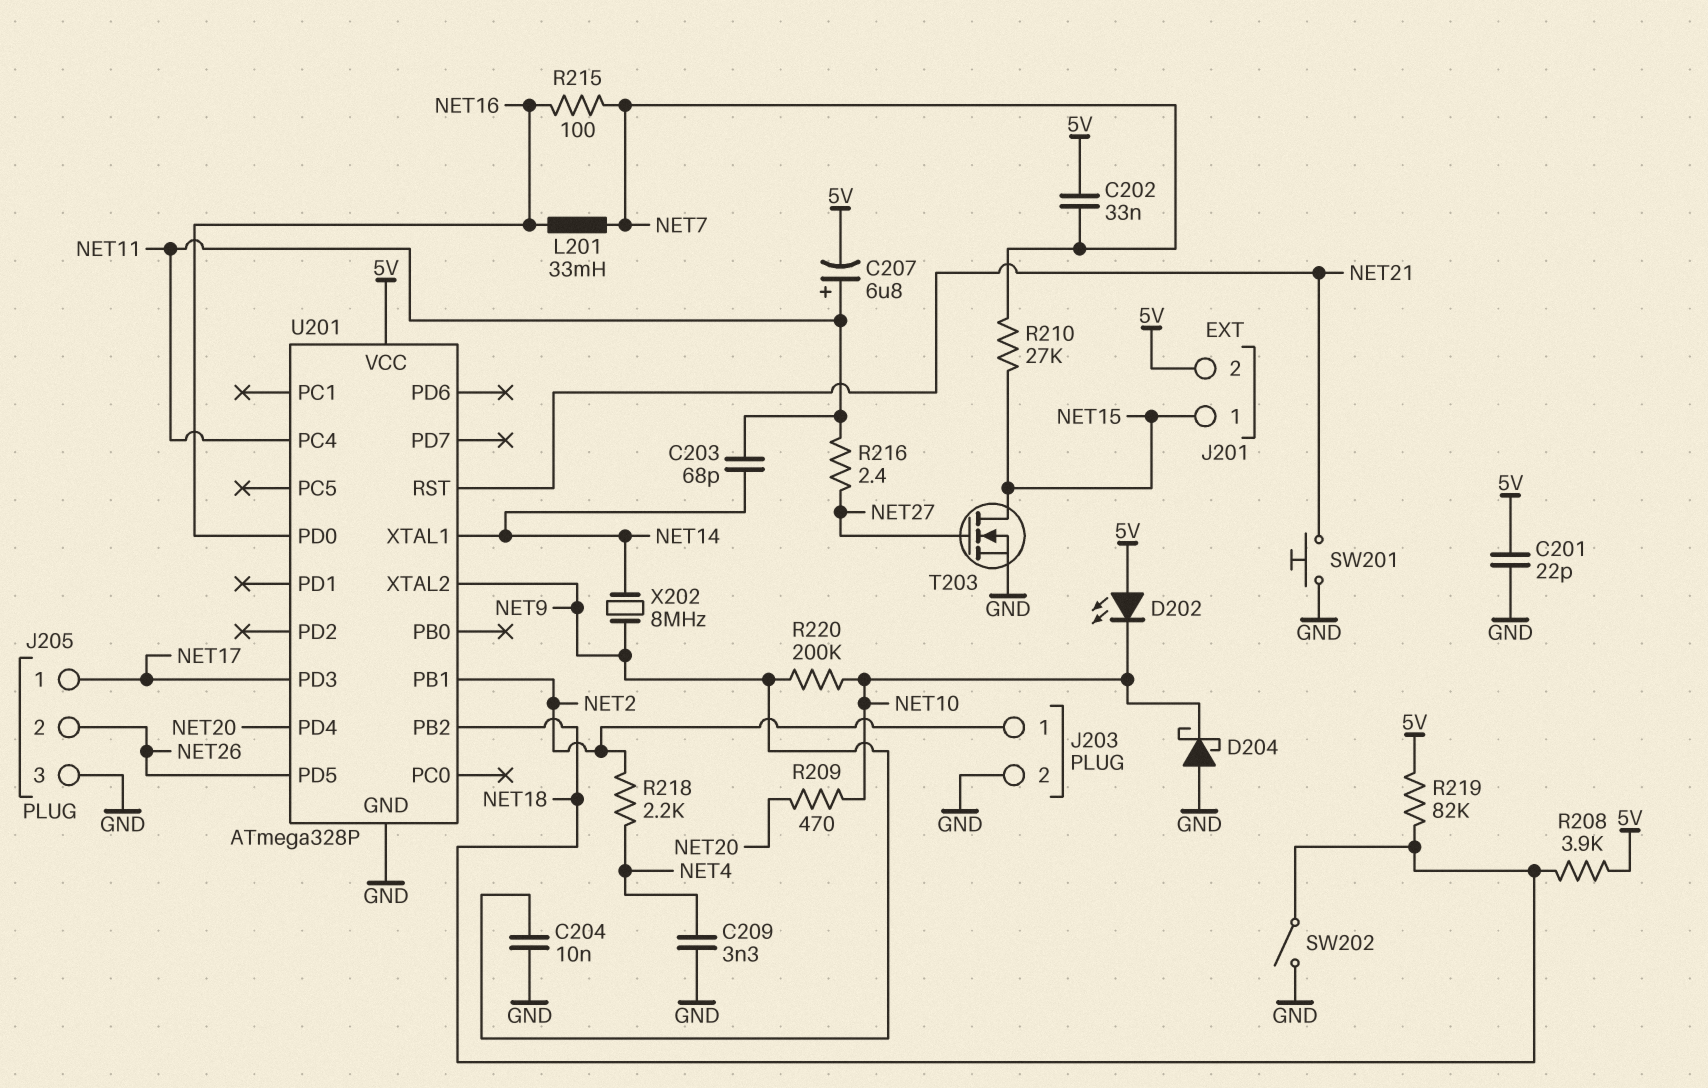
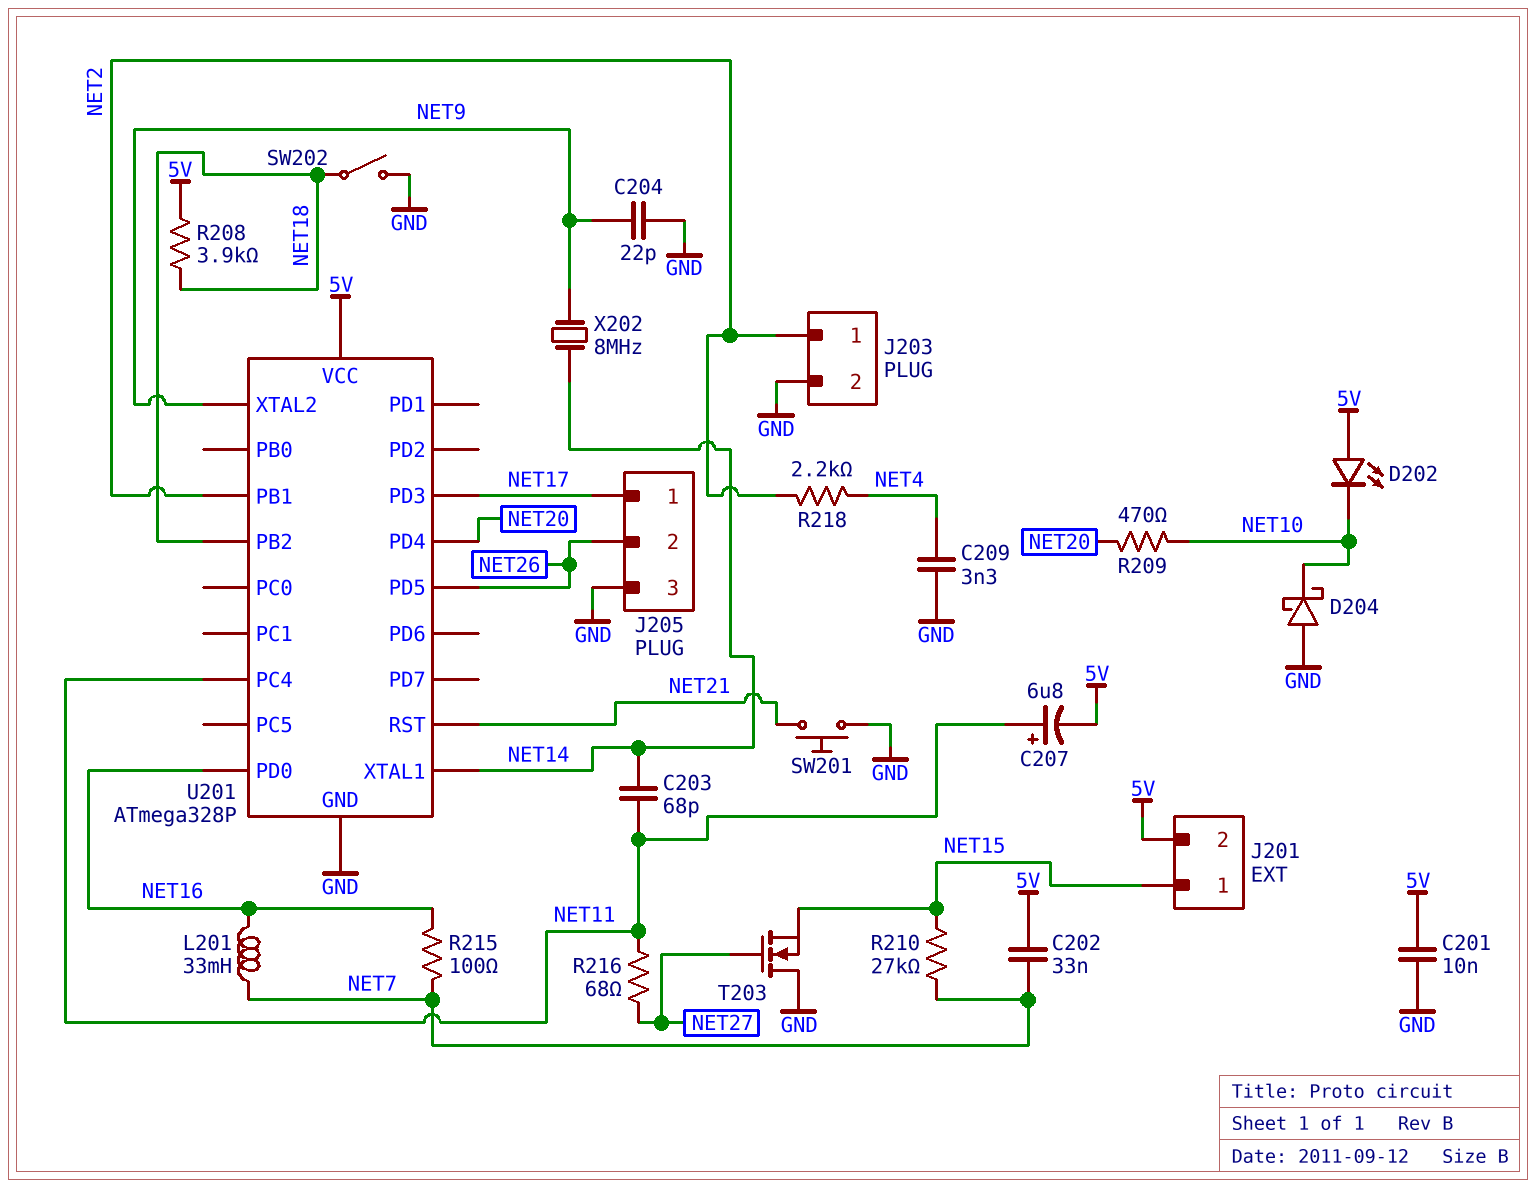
C201: 22pF (5V, GND) -> 10nF (5V, GND)
C204: 10nF (GND, NET9) -> 22pF (GND, NET9)
R216: 2.4 (NET11, NET27) -> 68 (NET11, NET27)
R219: 82k (5V, NET18) -> none
R220: 200k (NET9, NET10) -> none
T203: NMOS (G NET27, D NET15, S GND) -> NMOS (G NET27, D GND, S NET15)

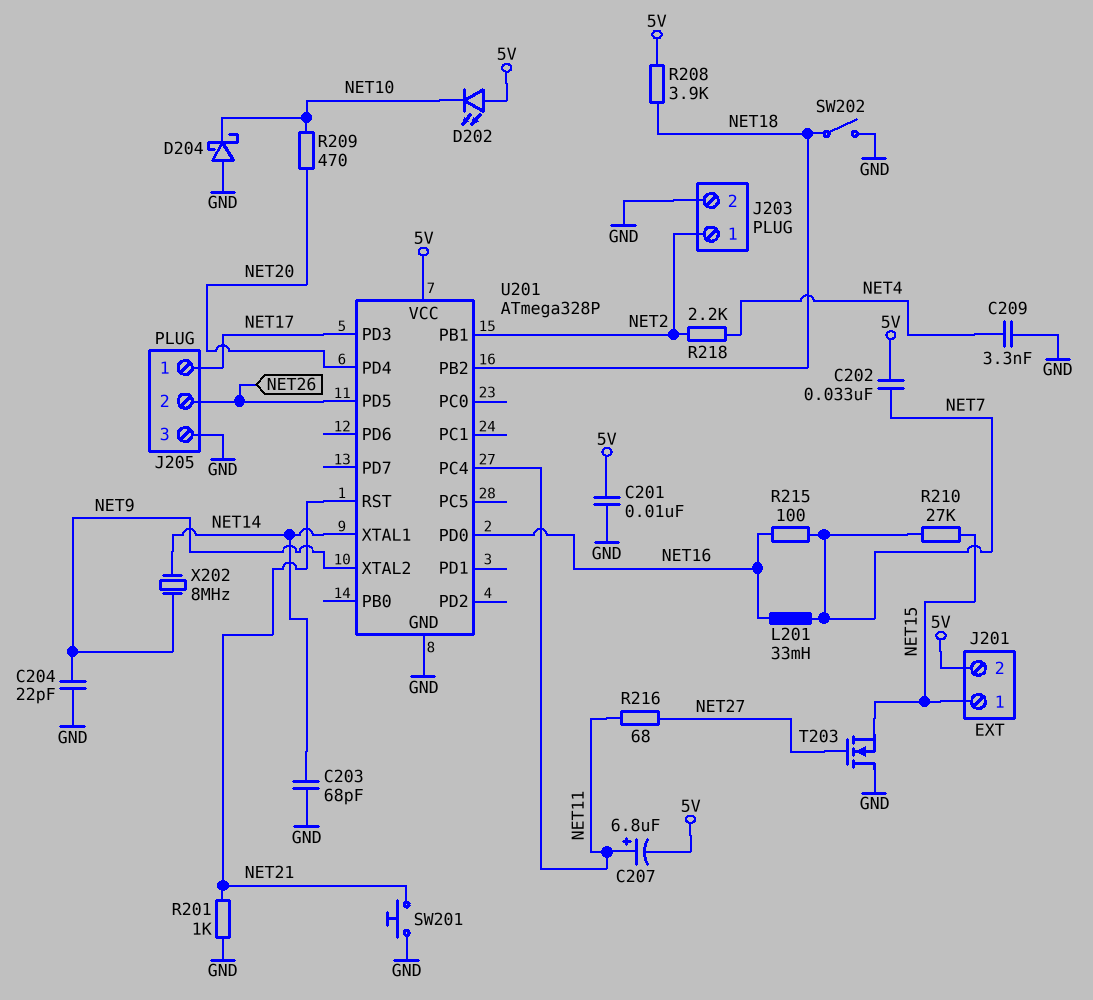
C203: 68pF (NET11, NET14) -> 68pF (GND, NET14)
R201: none -> 1k (GND, NET21)

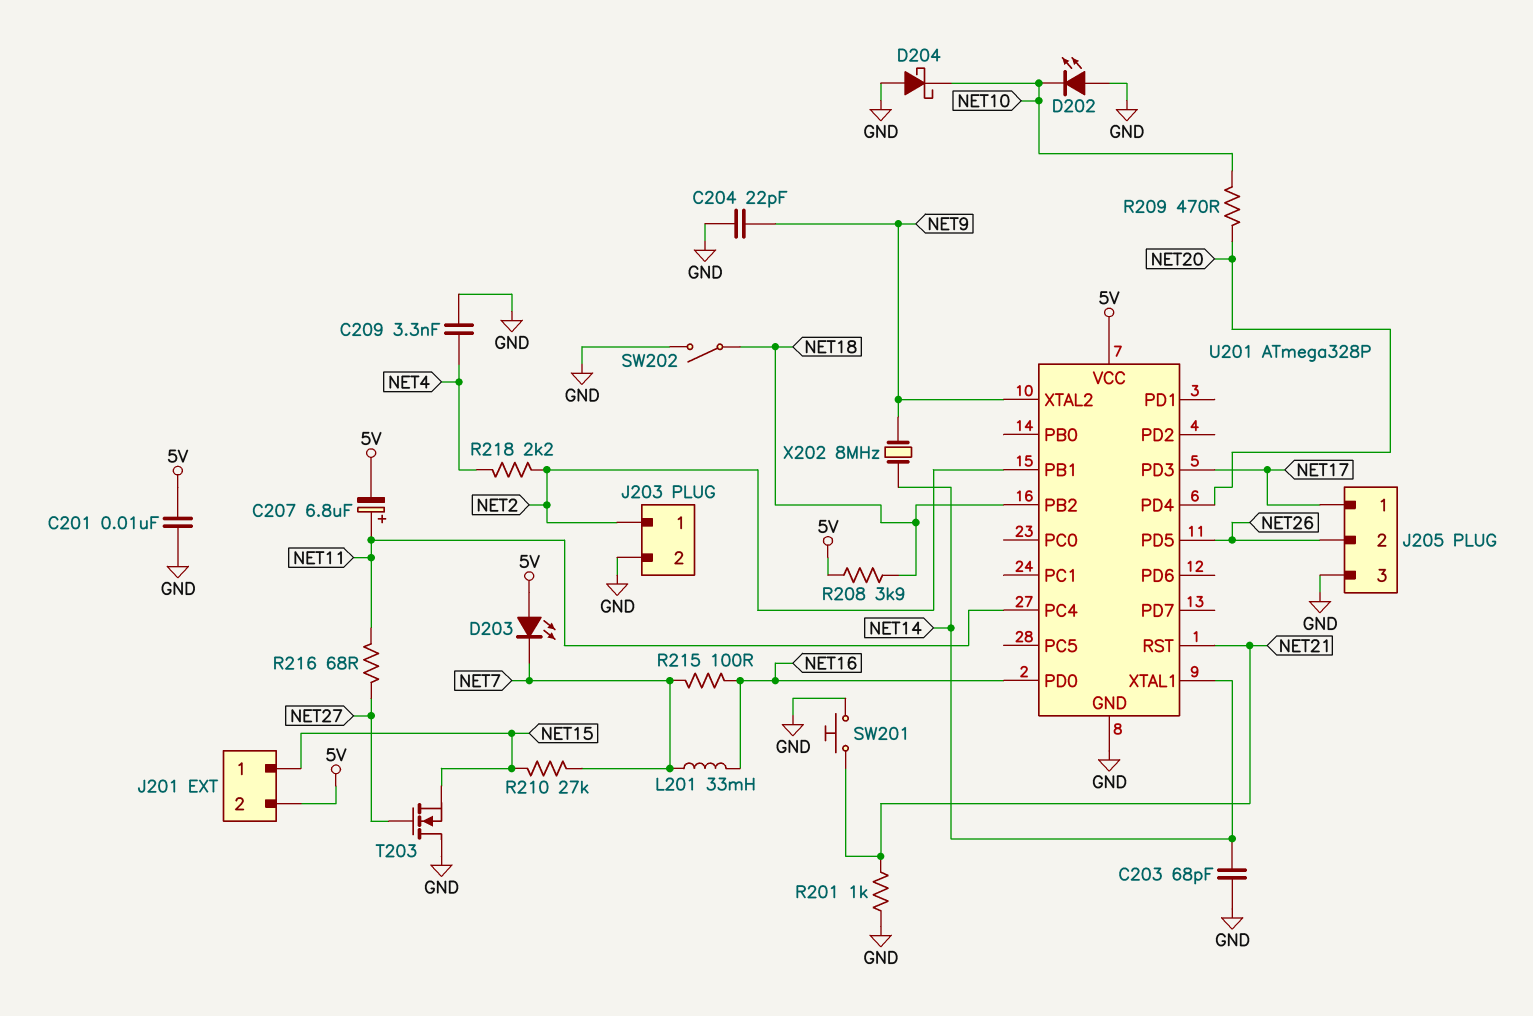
C202: 33nF (5V, NET7) -> none
D202: LED (A 5V, K NET10) -> LED (A GND, K NET10)
D203: none -> LED (A 5V, K NET7)

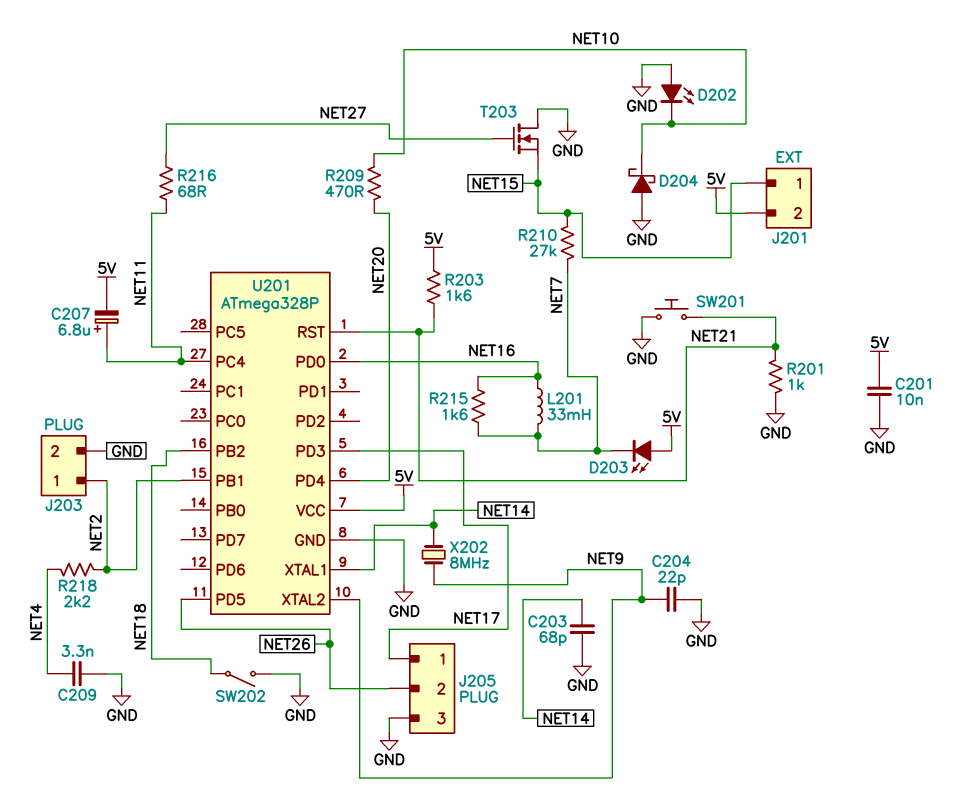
R203: none -> 1.6k (5V, NET21)
R208: 3.9k (5V, NET18) -> none
R215: 100 (NET7, NET16) -> 1.6k (NET7, NET16)

